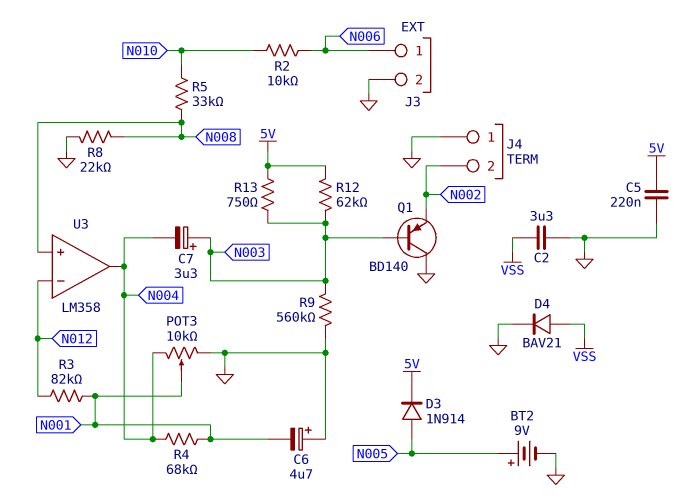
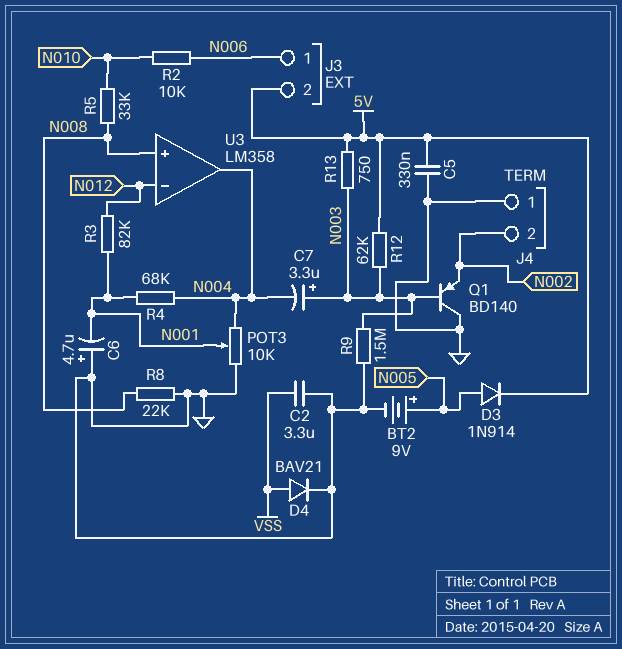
C5: 220nF (5V, GND) -> 330nF (5V, GND)
J3 pin 2: GND -> 5V
R9: 560k (GND, N003) -> 1.5M (GND, N003)

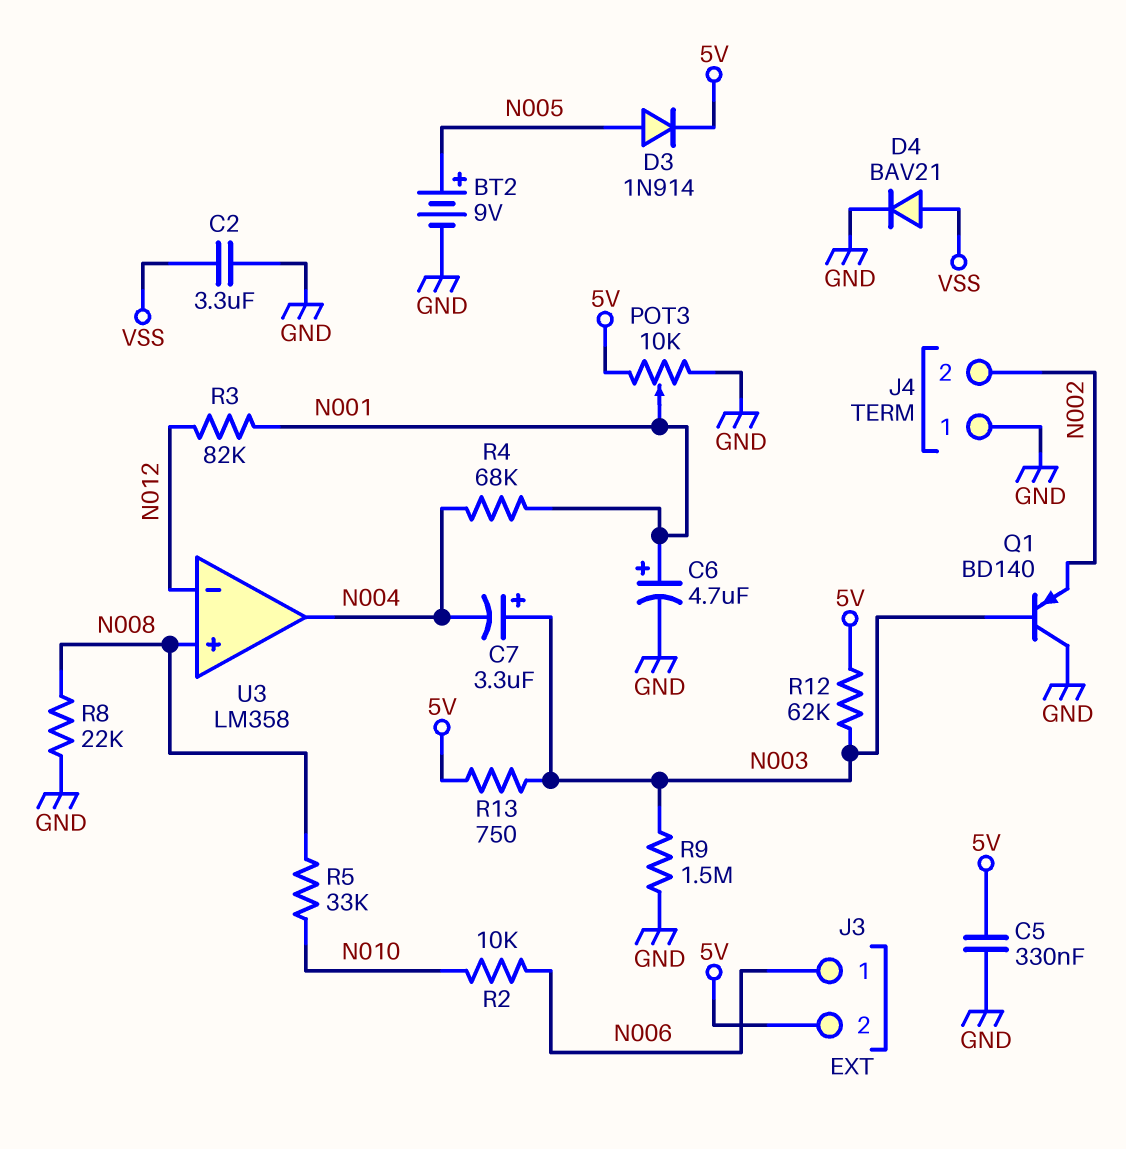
C6: 4.7uF (plus GND, minus N001) -> 4.7uF (plus N001, minus GND)
POT3: 10k (GND, N004, wiper N001) -> 10k (5V, GND, wiper N001)

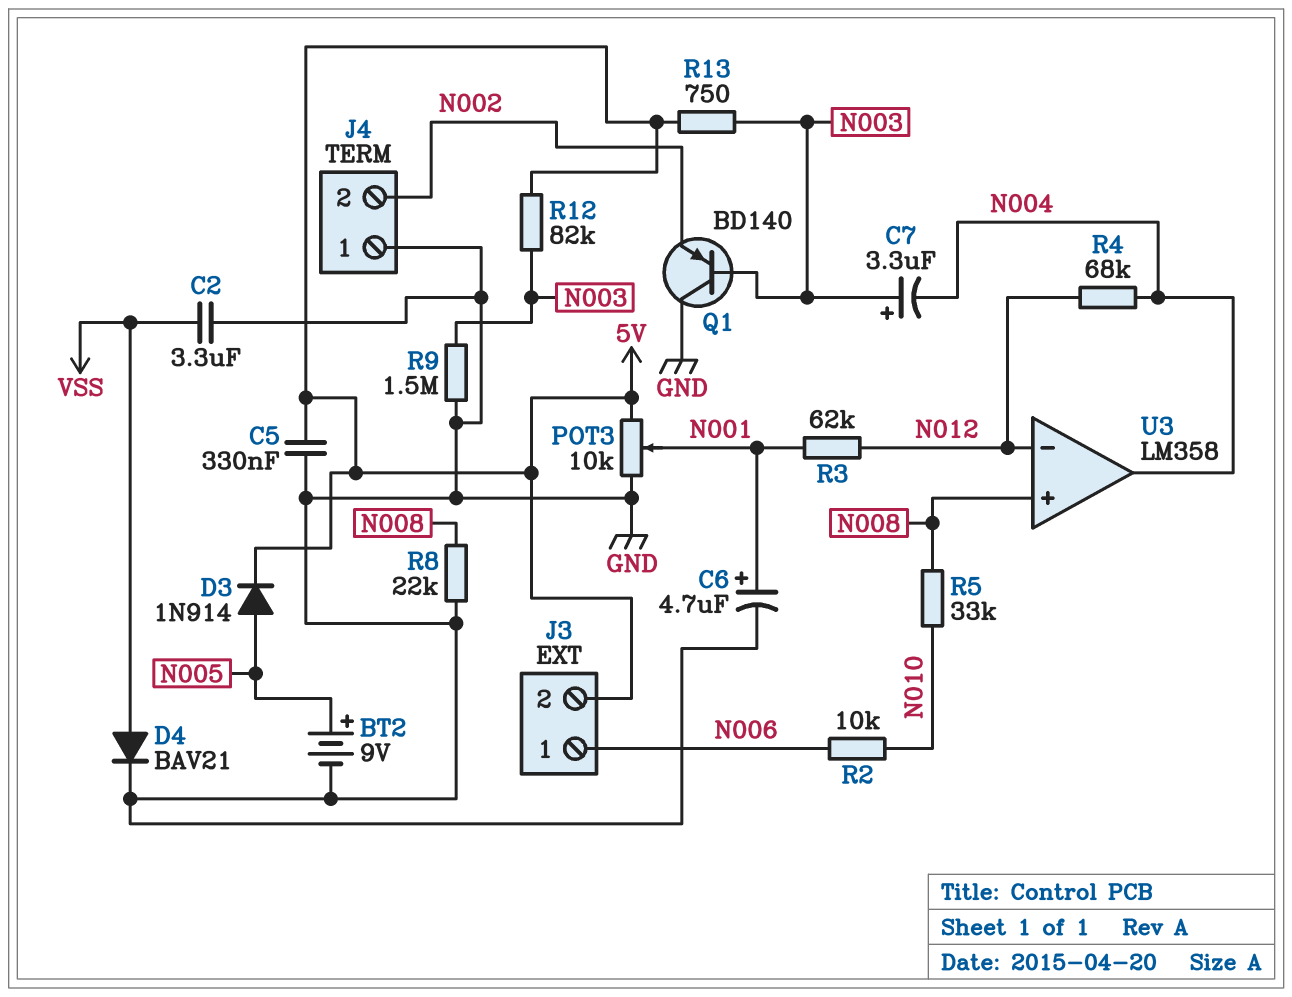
R3: 82k (N001, N012) -> 62k (N001, N012)
R4: 68k (N001, N004) -> 68k (N004, N012)
R12: 62k (5V, N003) -> 82k (5V, N003)

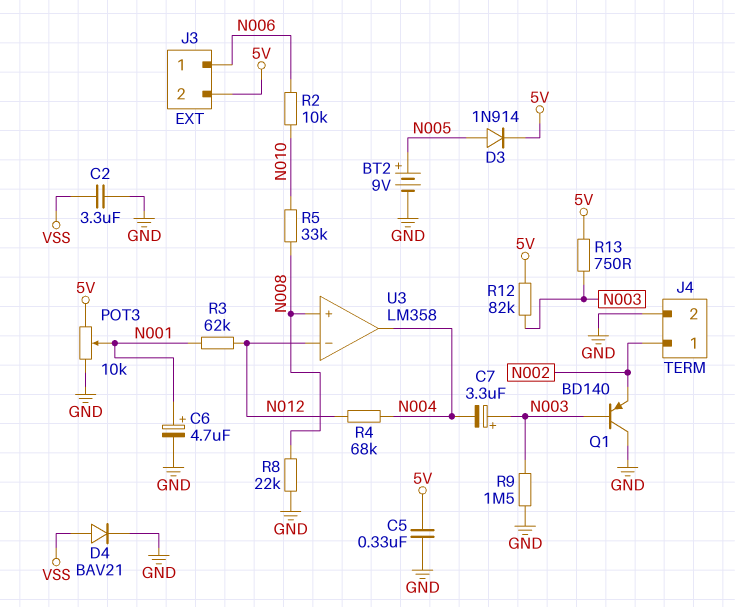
J4 pin 1: GND -> N002
J4 pin 2: N002 -> GND

